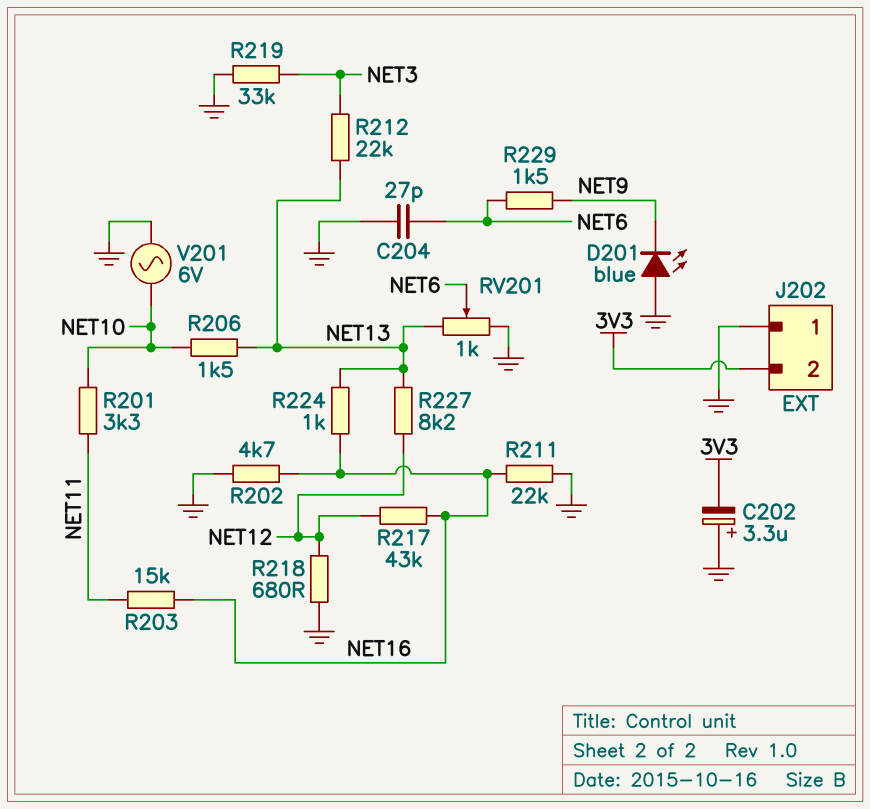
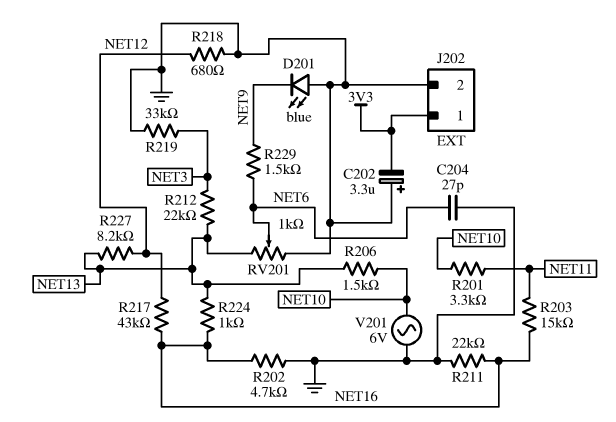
J202 pin 1: GND -> 3V3
J202 pin 2: 3V3 -> GND

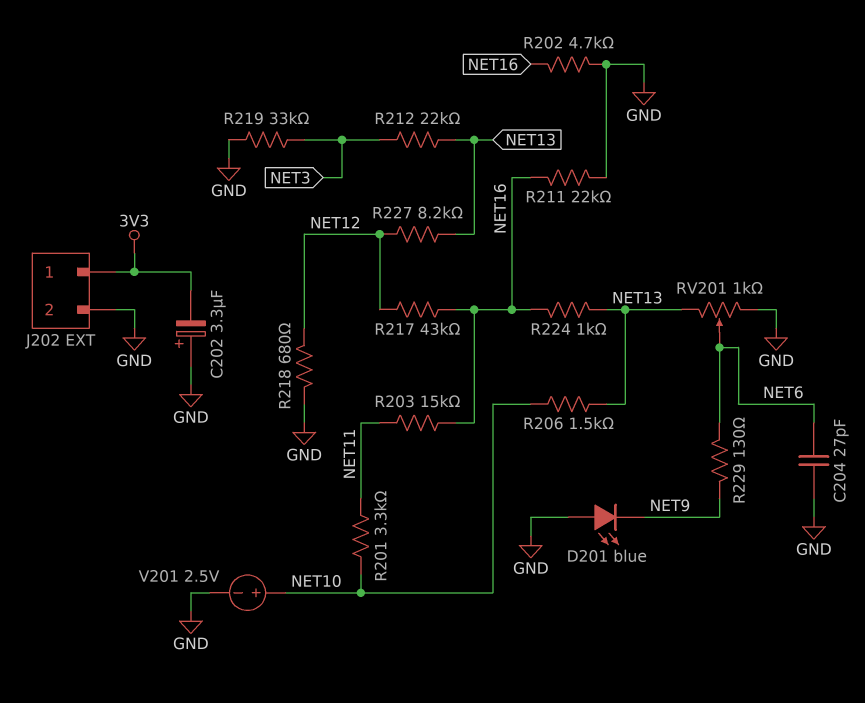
R229: 1.5k (NET6, NET9) -> 130 (NET6, NET9)
V201: AC 6V (GND, NET10) -> 2.5V (plus NET10, minus GND)

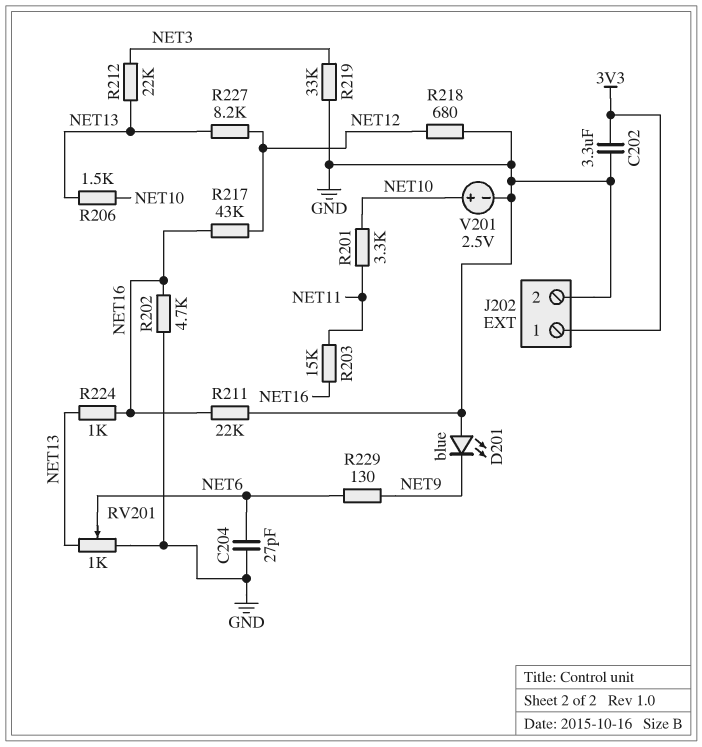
C202: 3.3uF (plus GND, minus 3V3) -> 3.3uF (3V3, GND)

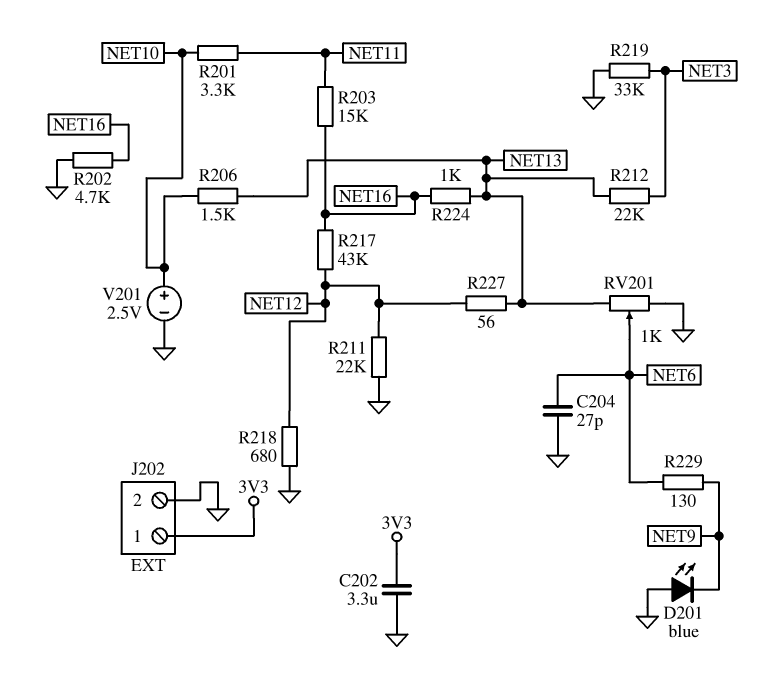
R211: 22k (GND, NET16) -> 22k (GND, NET12)
R227: 8.2k (NET12, NET13) -> 56 (NET12, NET13)

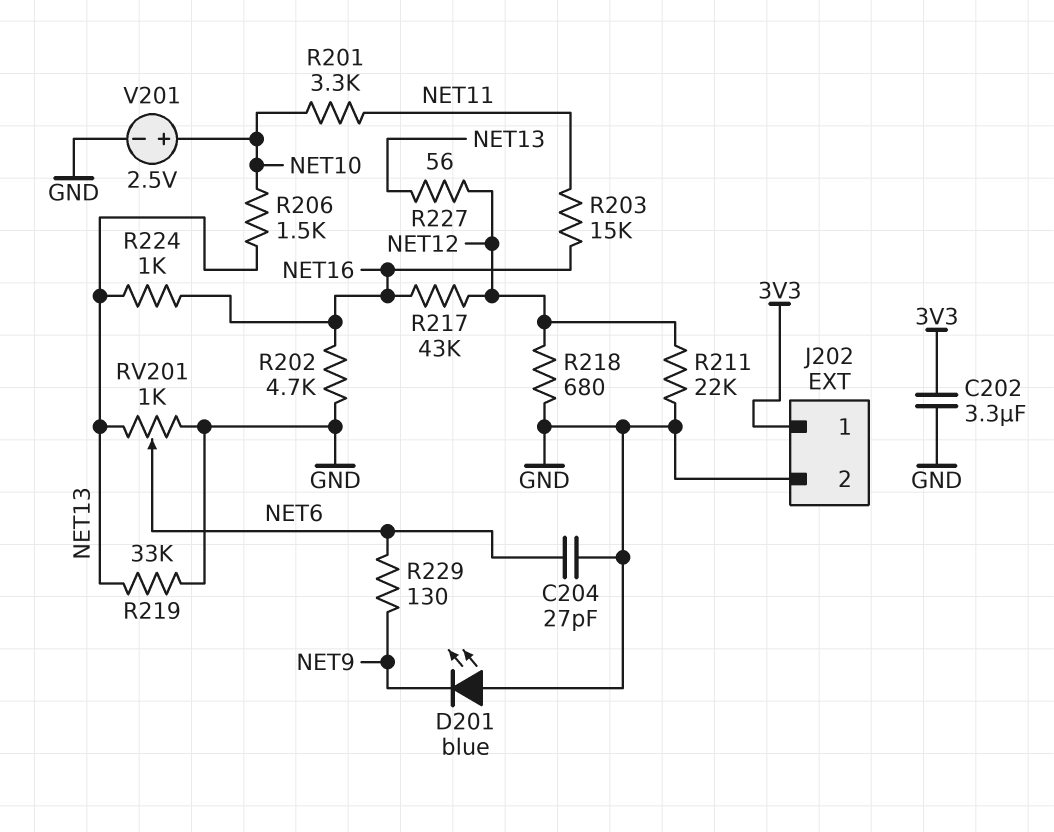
R212: 22k (NET3, NET13) -> none
R219: 33k (GND, NET3) -> 33k (GND, NET13)

